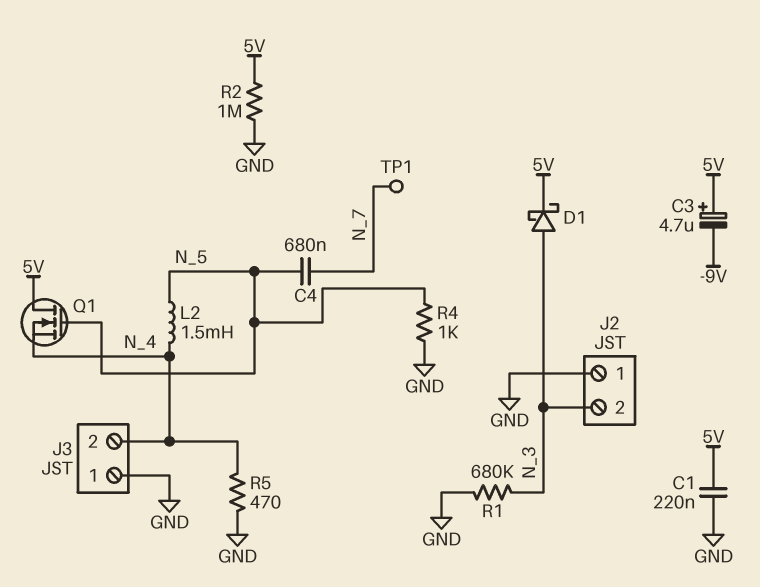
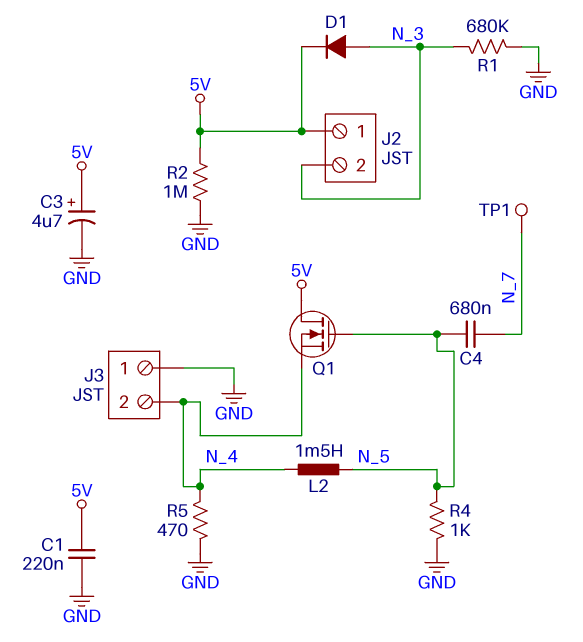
C3: 4.7uF (plus 5V, minus -9V) -> 4.7uF (plus 5V, minus GND)
D1: schottky (A N_3, K 5V) -> diode (A N_3, K 5V)
J2 pin 1: GND -> 5V

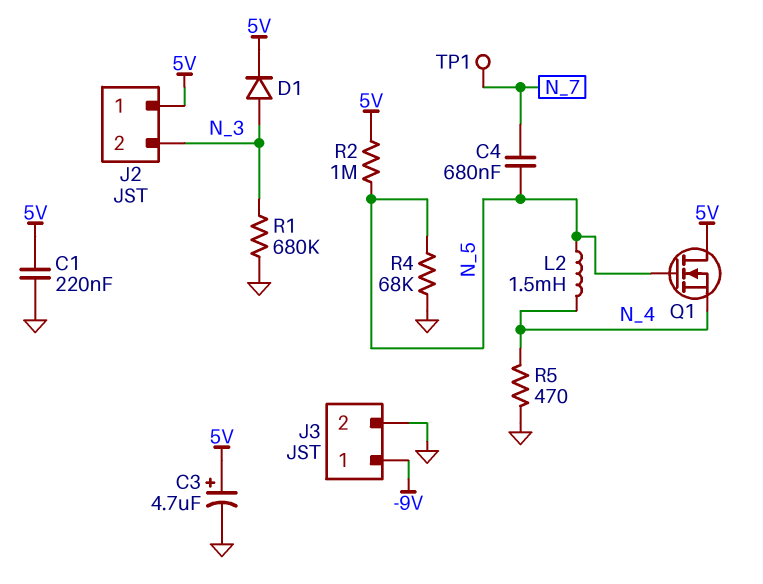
J3 pin 1: GND -> -9V
J3 pin 2: N_4 -> GND
R2: 1M (5V, GND) -> 1M (5V, N_5)
R4: 1k (GND, N_5) -> 68k (GND, N_5)

